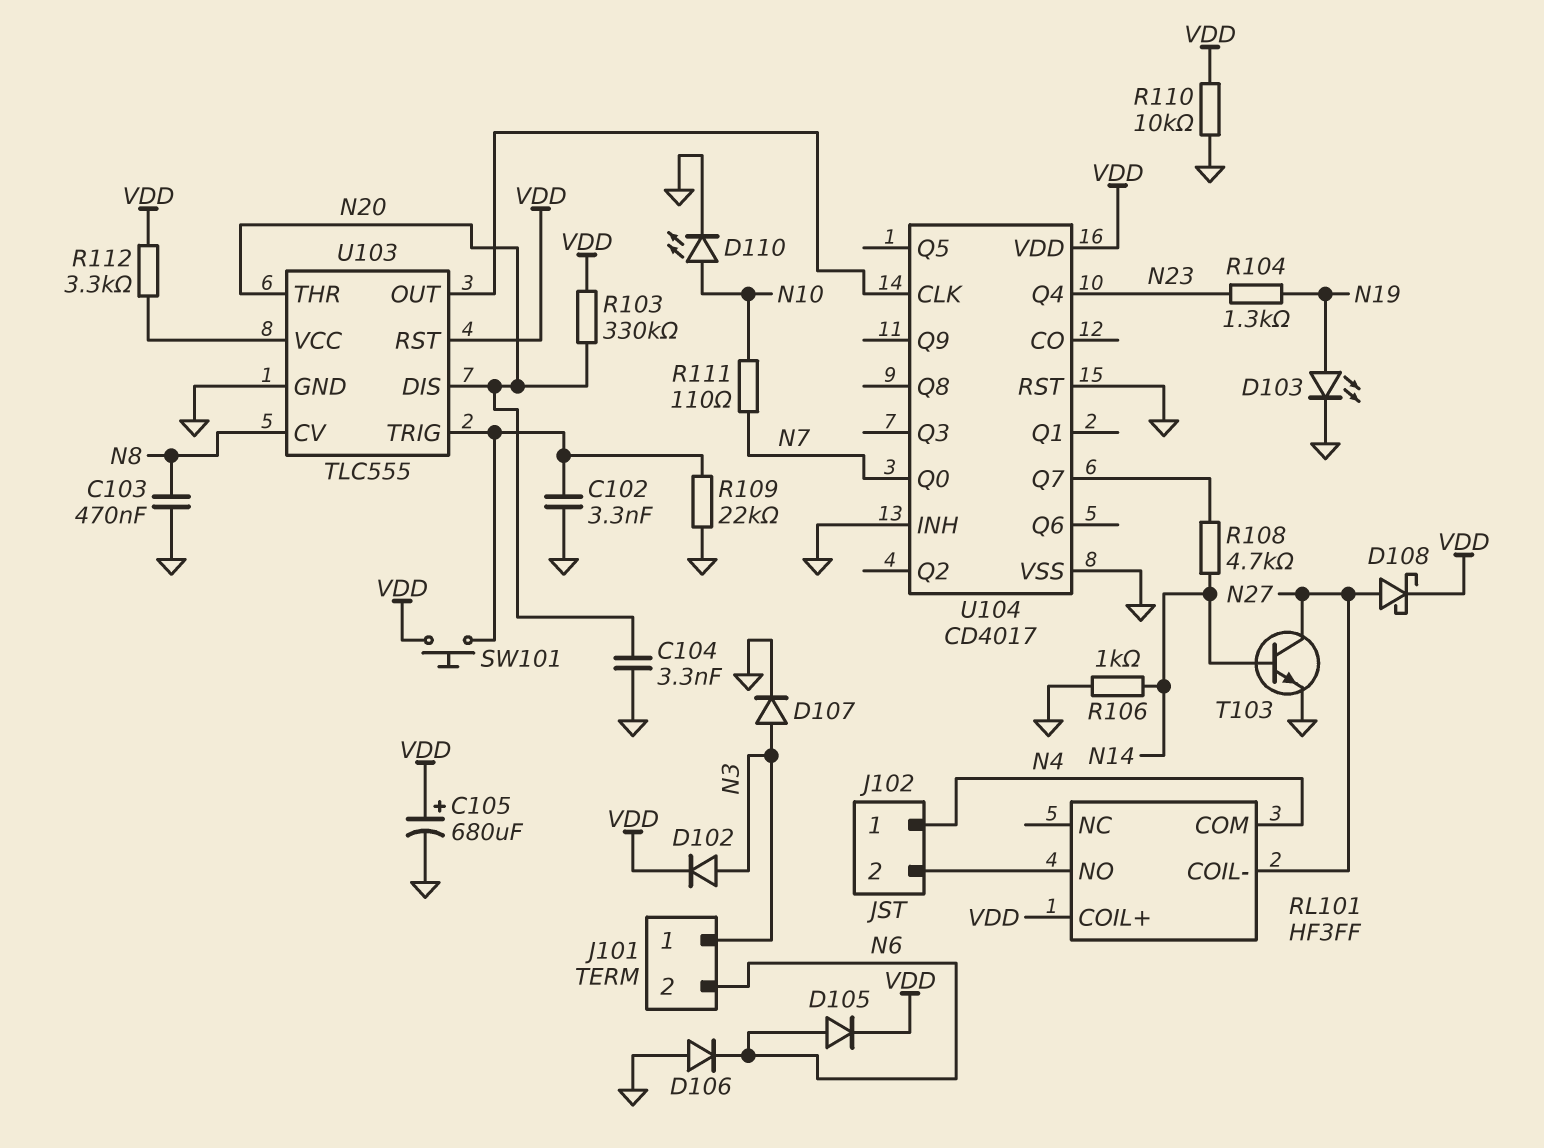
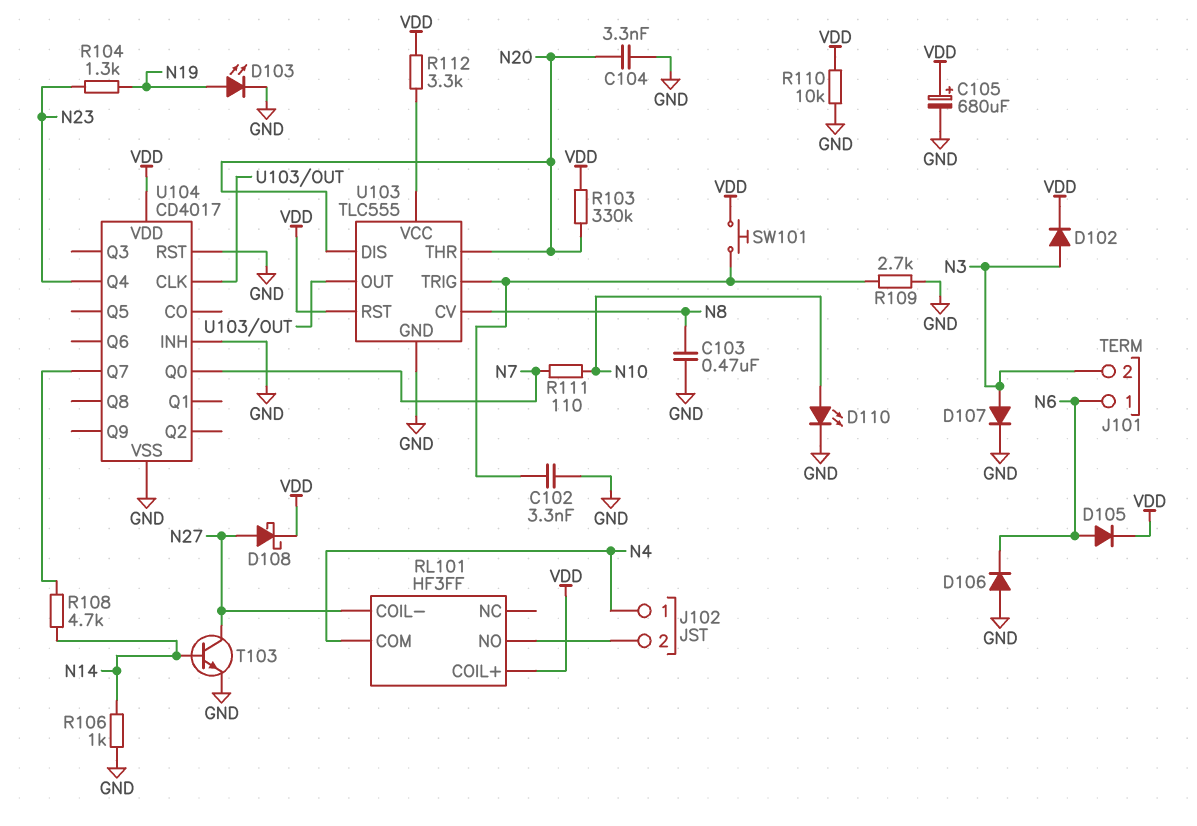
J101 pin 1: N3 -> N6
J101 pin 2: N6 -> N3
R109: 22k (GND, U103/TRIG) -> 2.7k (GND, U103/TRIG)

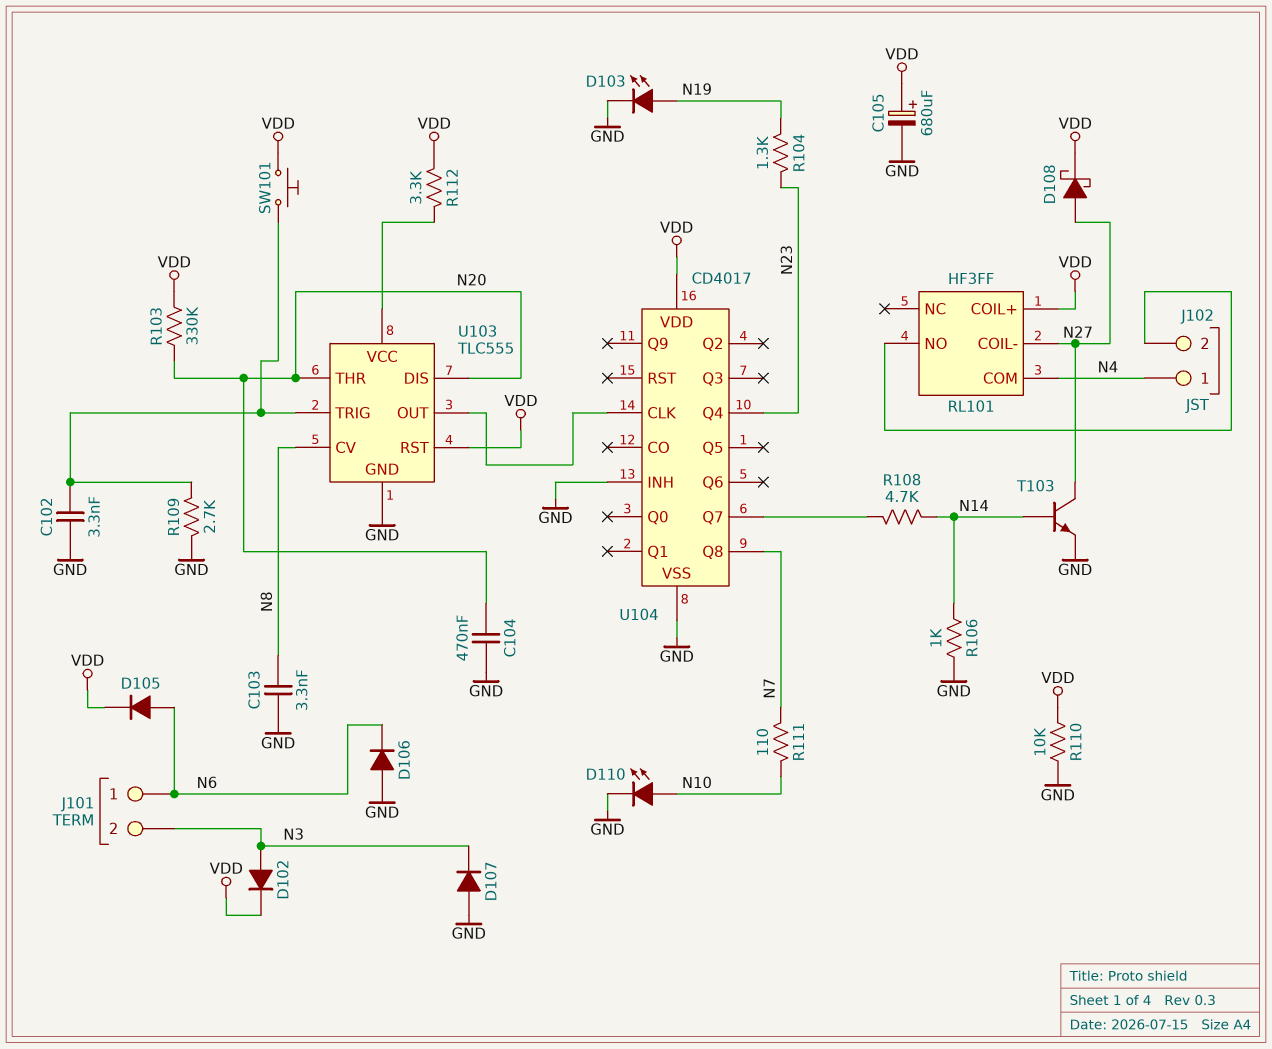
C103: 470nF (GND, N8) -> 3.3nF (GND, N8)
C104: 3.3nF (GND, N20) -> 470nF (GND, N20)
D107: diode (A N3, K GND) -> diode (A GND, K N3)
U104 pin Q0: N7 -> none
U104 pin Q8: none -> N7
U104 pin RST: GND -> none

